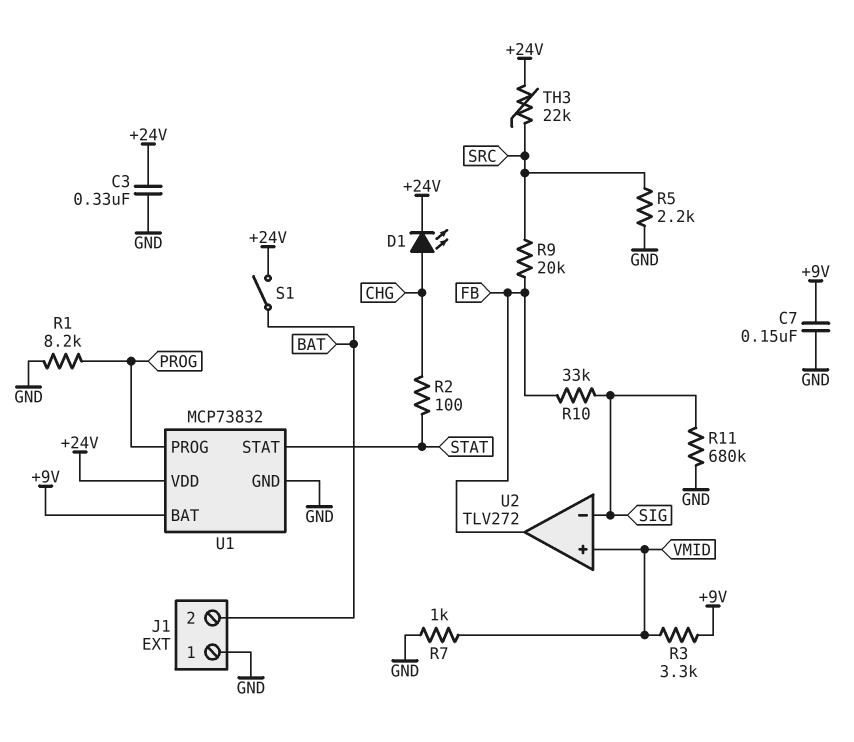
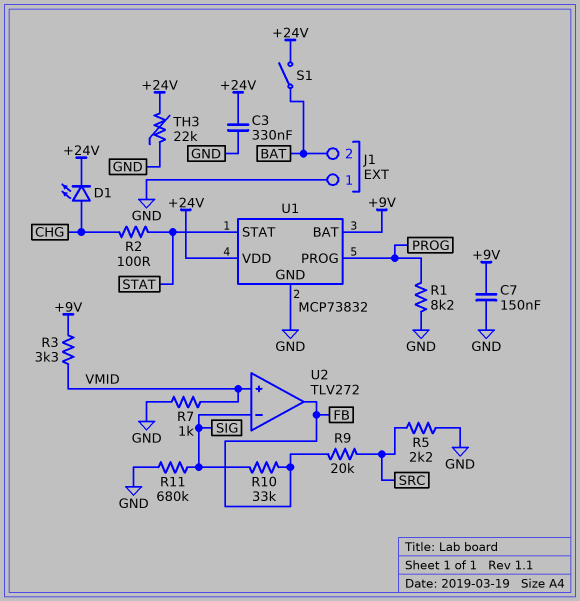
TH3: 22k (+24V, SRC) -> 22k (+24V, GND)

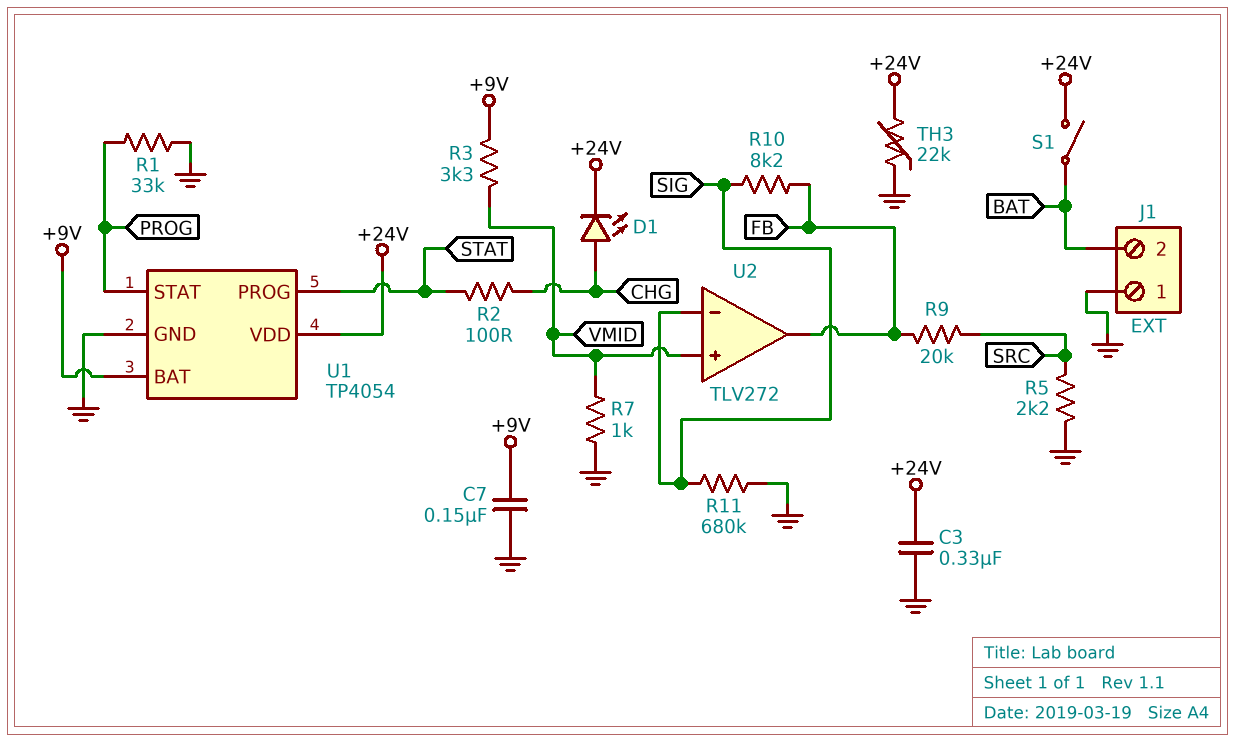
R1: 8.2k (GND, PROG) -> 33k (GND, PROG)
R10: 33k (FB, SIG) -> 8.2k (FB, SIG)
U1: MCP73832 -> TP4054
U1 pin PROG: PROG -> STAT
U1 pin STAT: STAT -> PROG

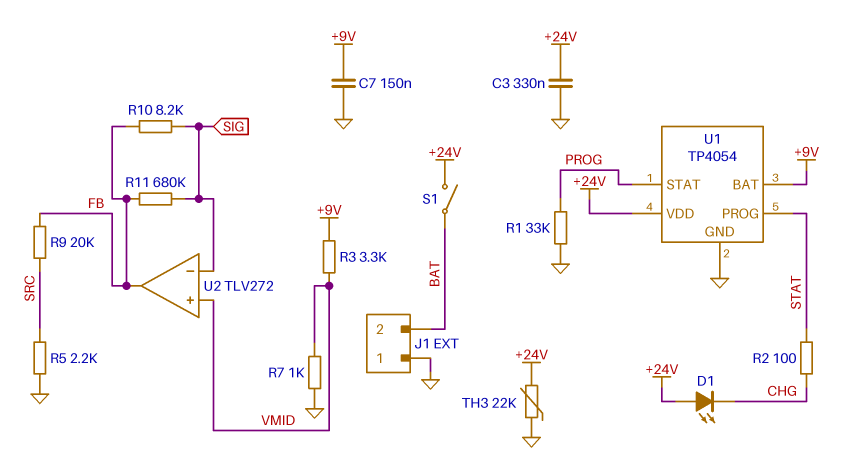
D1: LED (A CHG, K +24V) -> LED (A +24V, K CHG)
R11: 680k (GND, SIG) -> 680k (FB, SIG)

